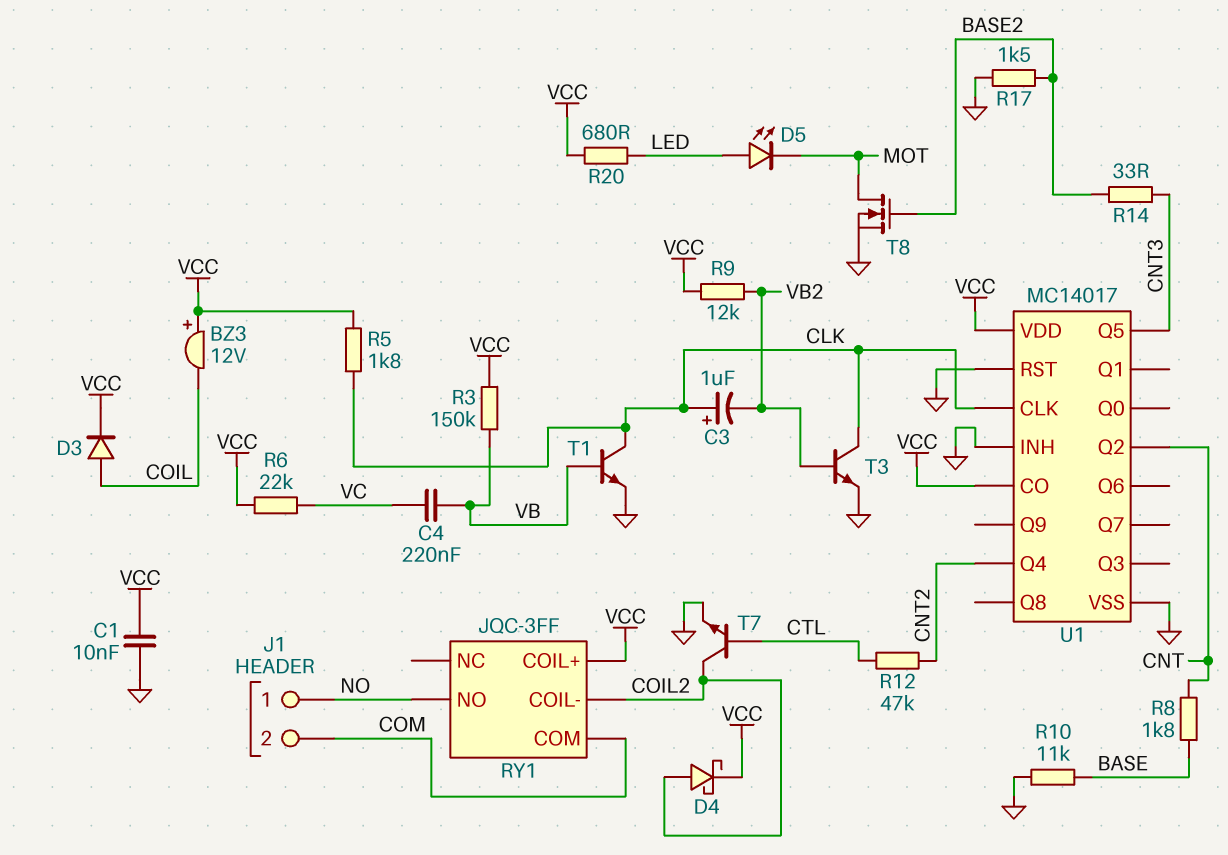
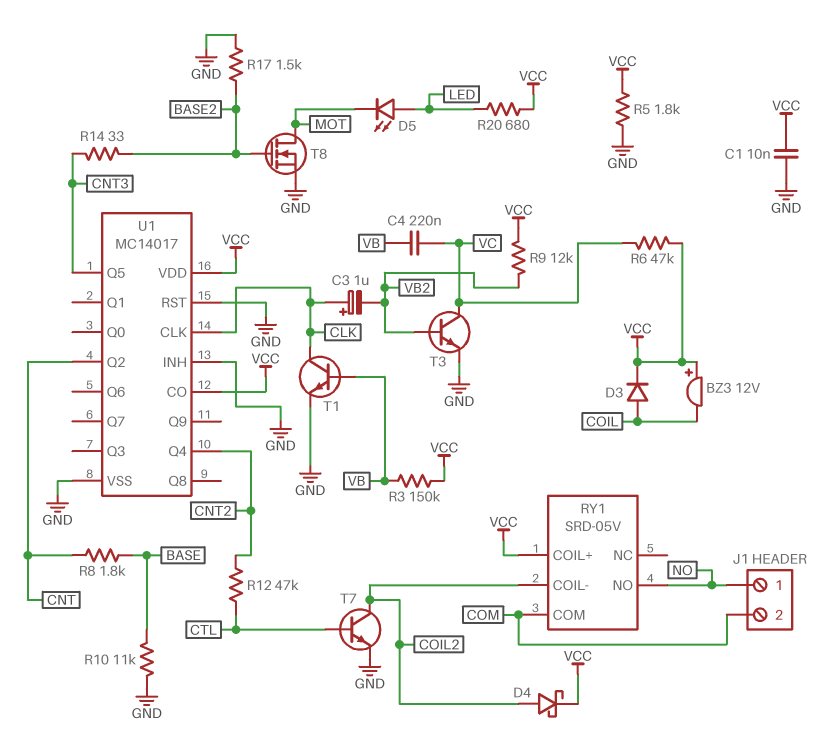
R5: 1.8k (CLK, VCC) -> 1.8k (GND, VCC)
R6: 22k (VC, VCC) -> 47k (VC, VCC)
RY1: JQC-3FF -> SRD-05V
T3: NPN (B VB2, C CLK, E GND) -> NPN (B VB2, C VC, E GND)

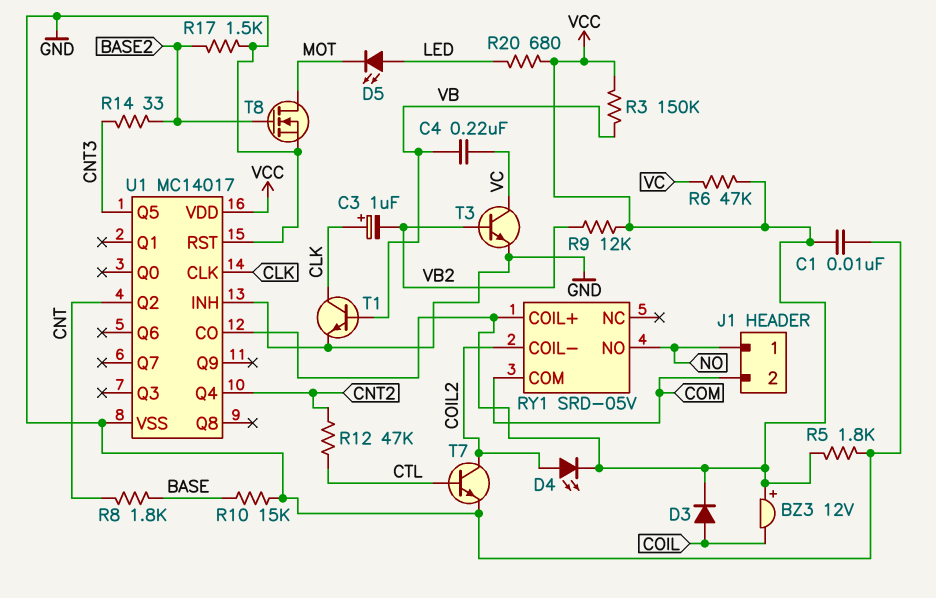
D4: schottky (A COIL2, K VCC) -> LED (A COIL2, K VCC)
R10: 11k (BASE, GND) -> 15k (BASE, GND)

